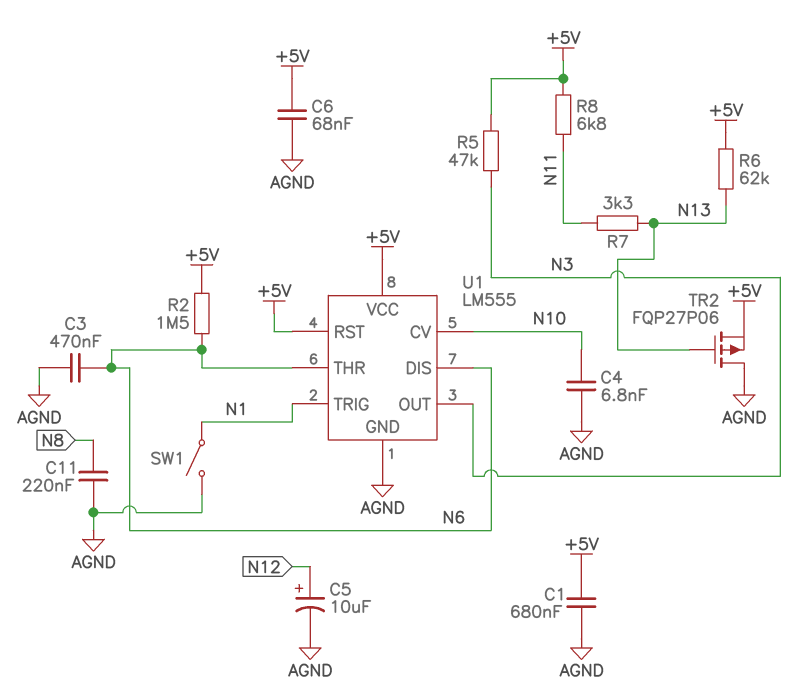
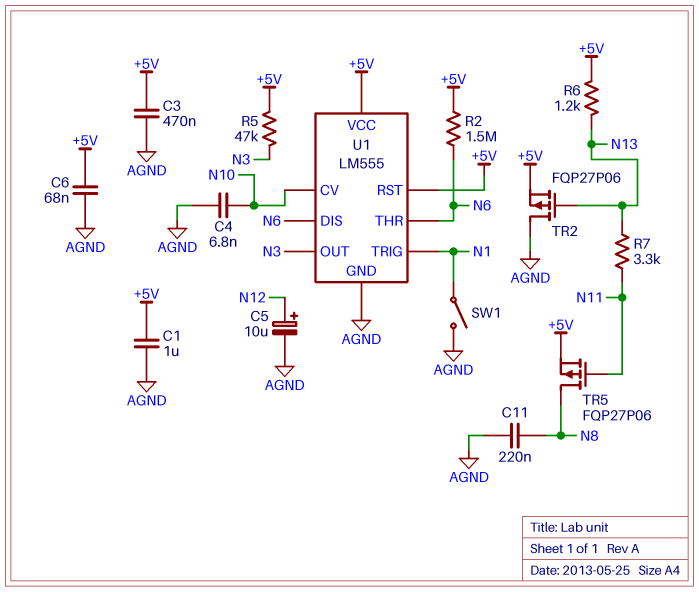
C1: 680nF (+5V, AGND) -> 1uF (+5V, AGND)
C3: 470nF (AGND, N6) -> 470nF (+5V, AGND)
R6: 62k (+5V, N13) -> 1.2k (+5V, N13)
R8: 6.8k (+5V, N11) -> none
TR5: none -> PMOS FQP27P06 (G N11, D N8, S +5V)

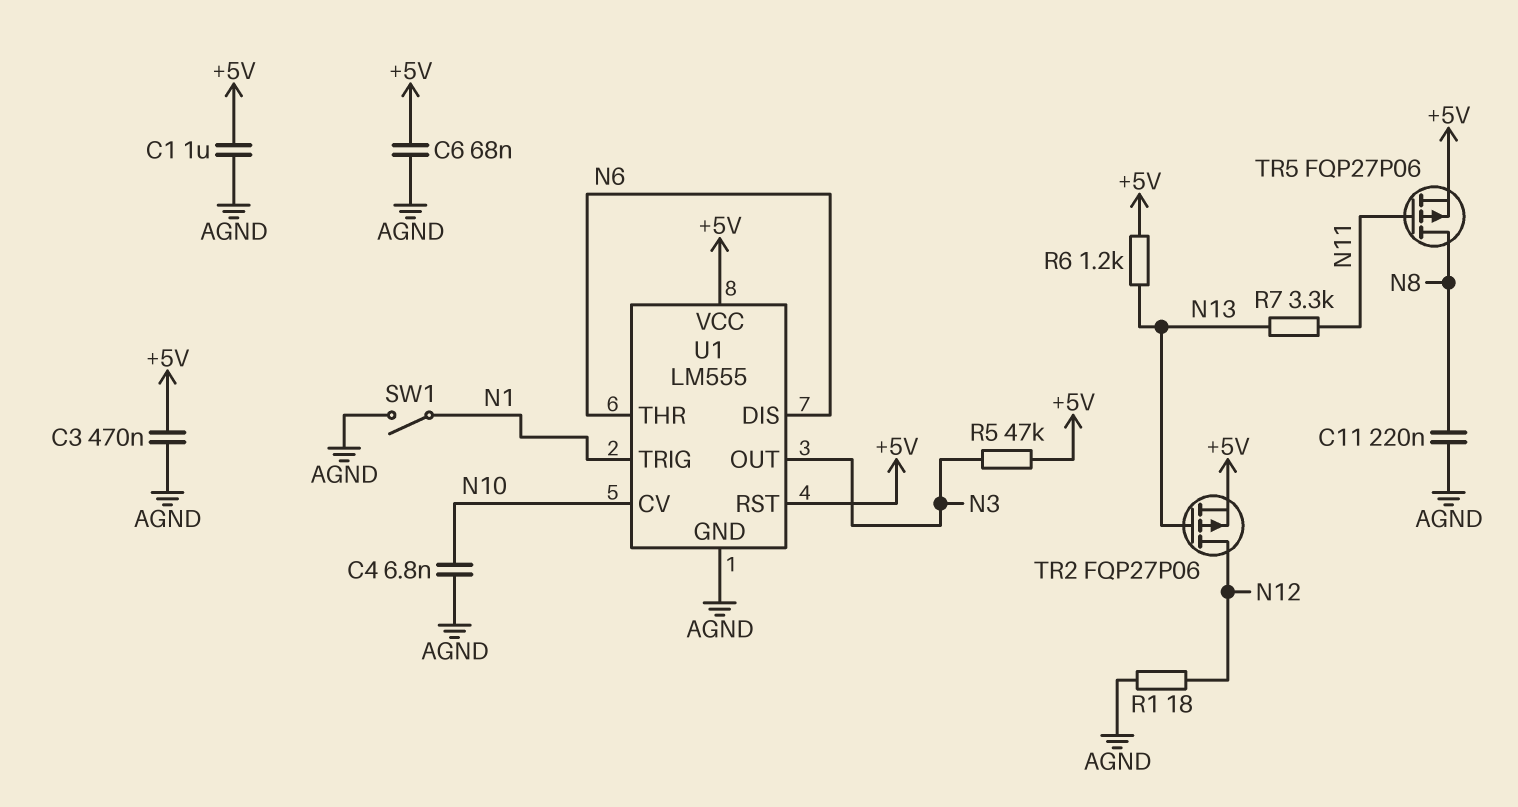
C5: 10uF (plus N12, minus AGND) -> none
R1: none -> 18 (AGND, N12)
R2: 1.5M (+5V, N6) -> none
TR2: PMOS FQP27P06 (G N13, D AGND, S +5V) -> PMOS FQP27P06 (G N13, D N12, S +5V)

